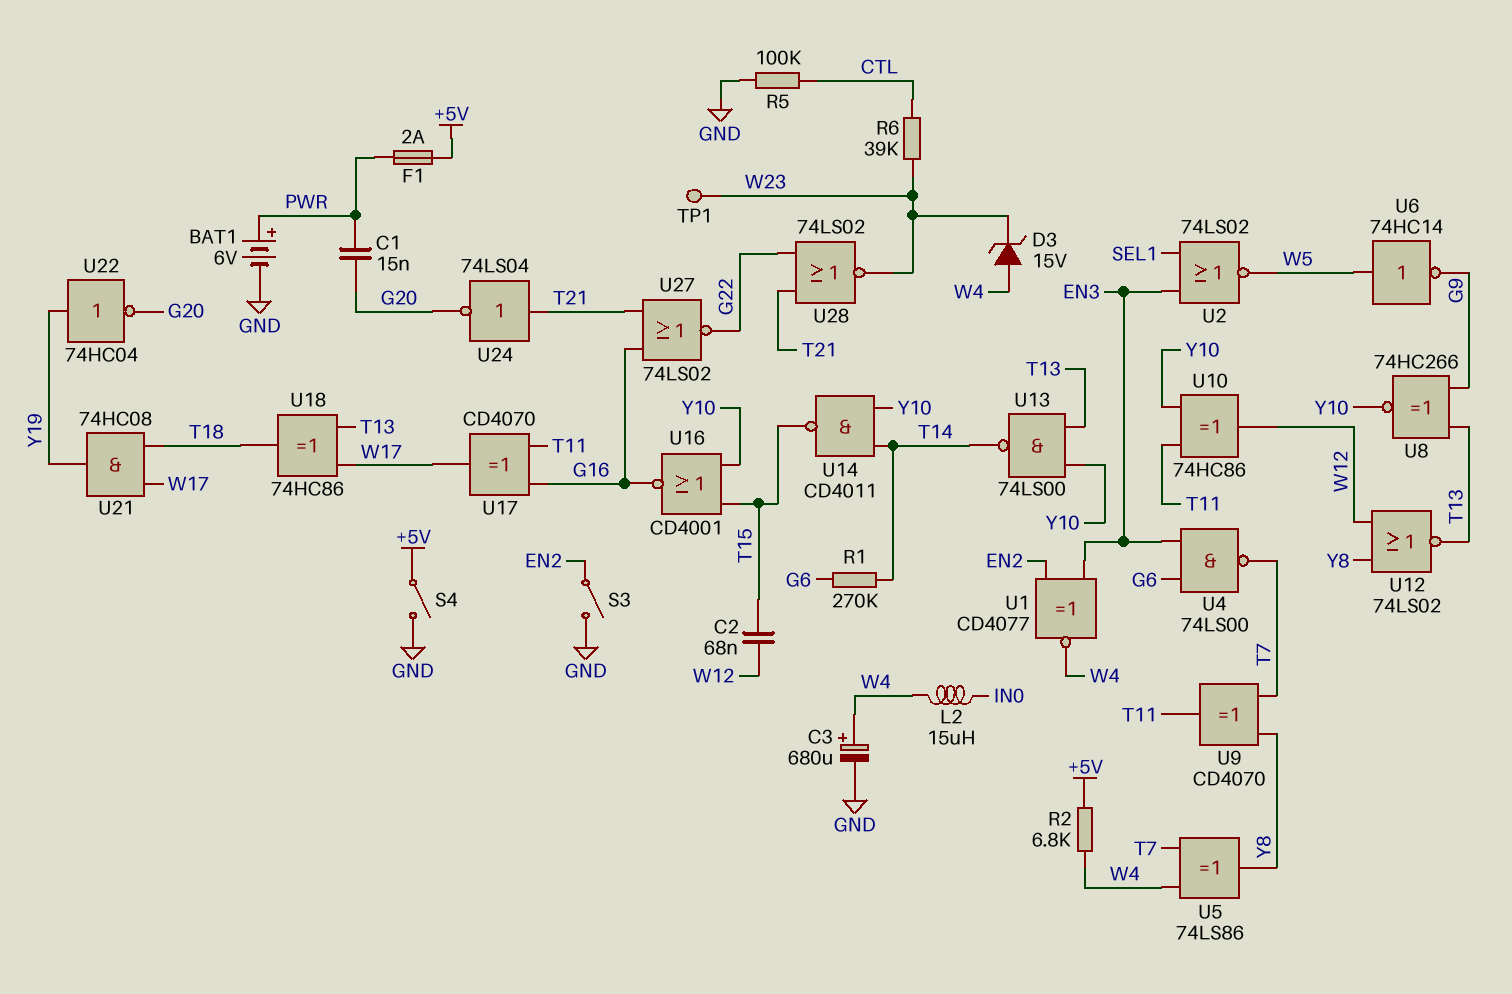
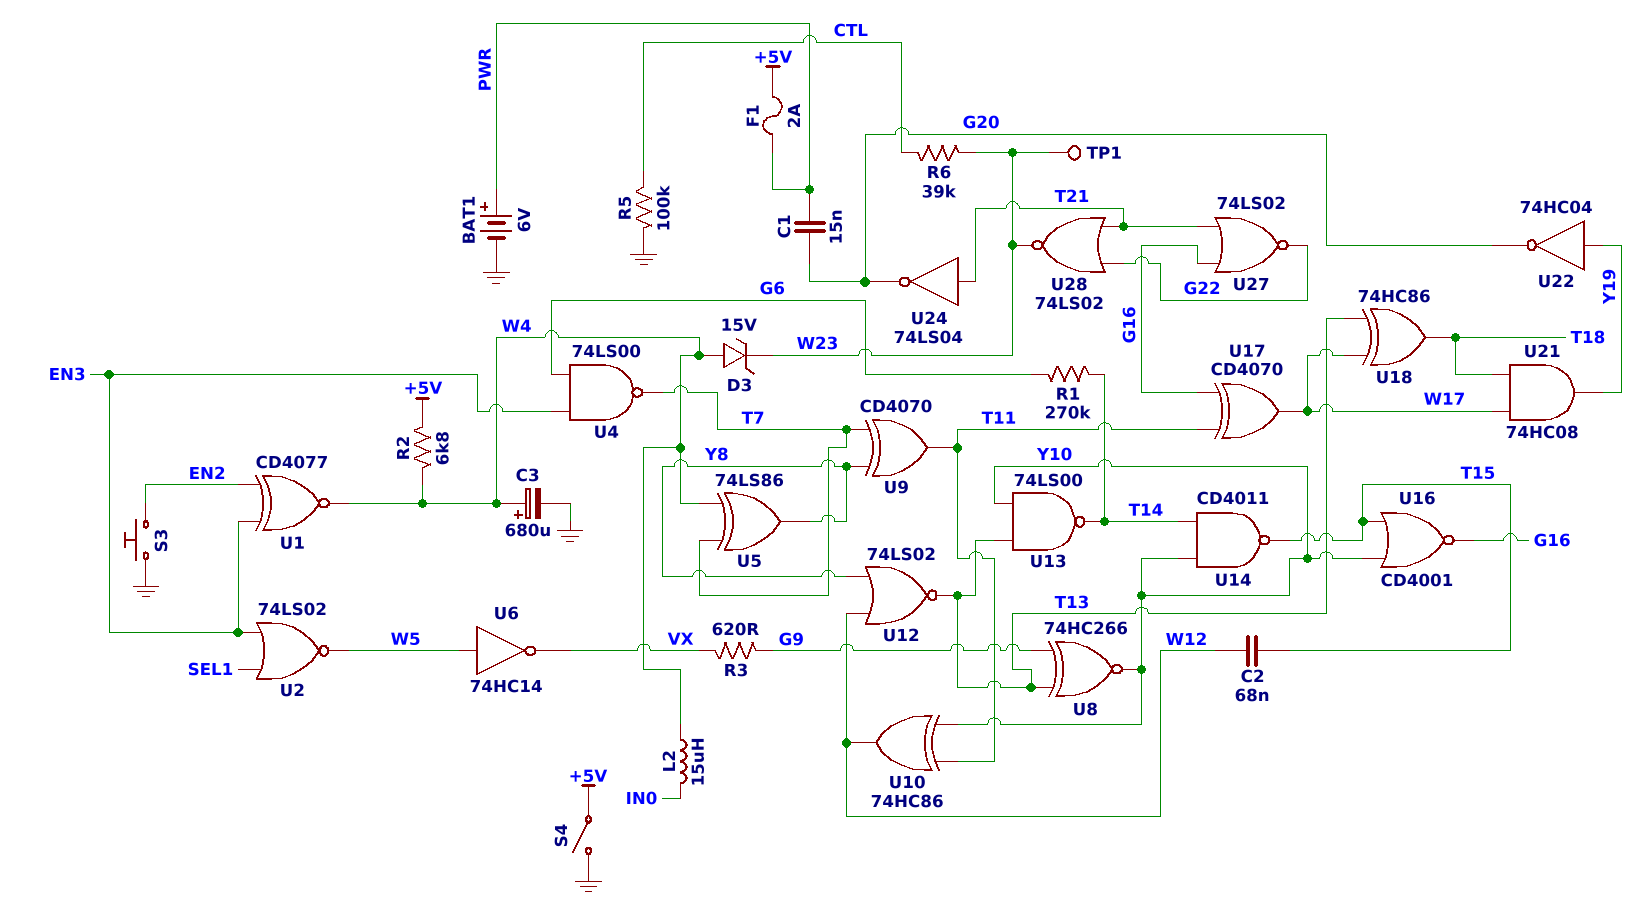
R3: none -> 620 (G9, VX)
S3: switch (EN2, GND) -> button (EN2, GND)
U6: NOT 74HC14 (in W5, out G9) -> NOT 74HC14 (in W5, out VX)

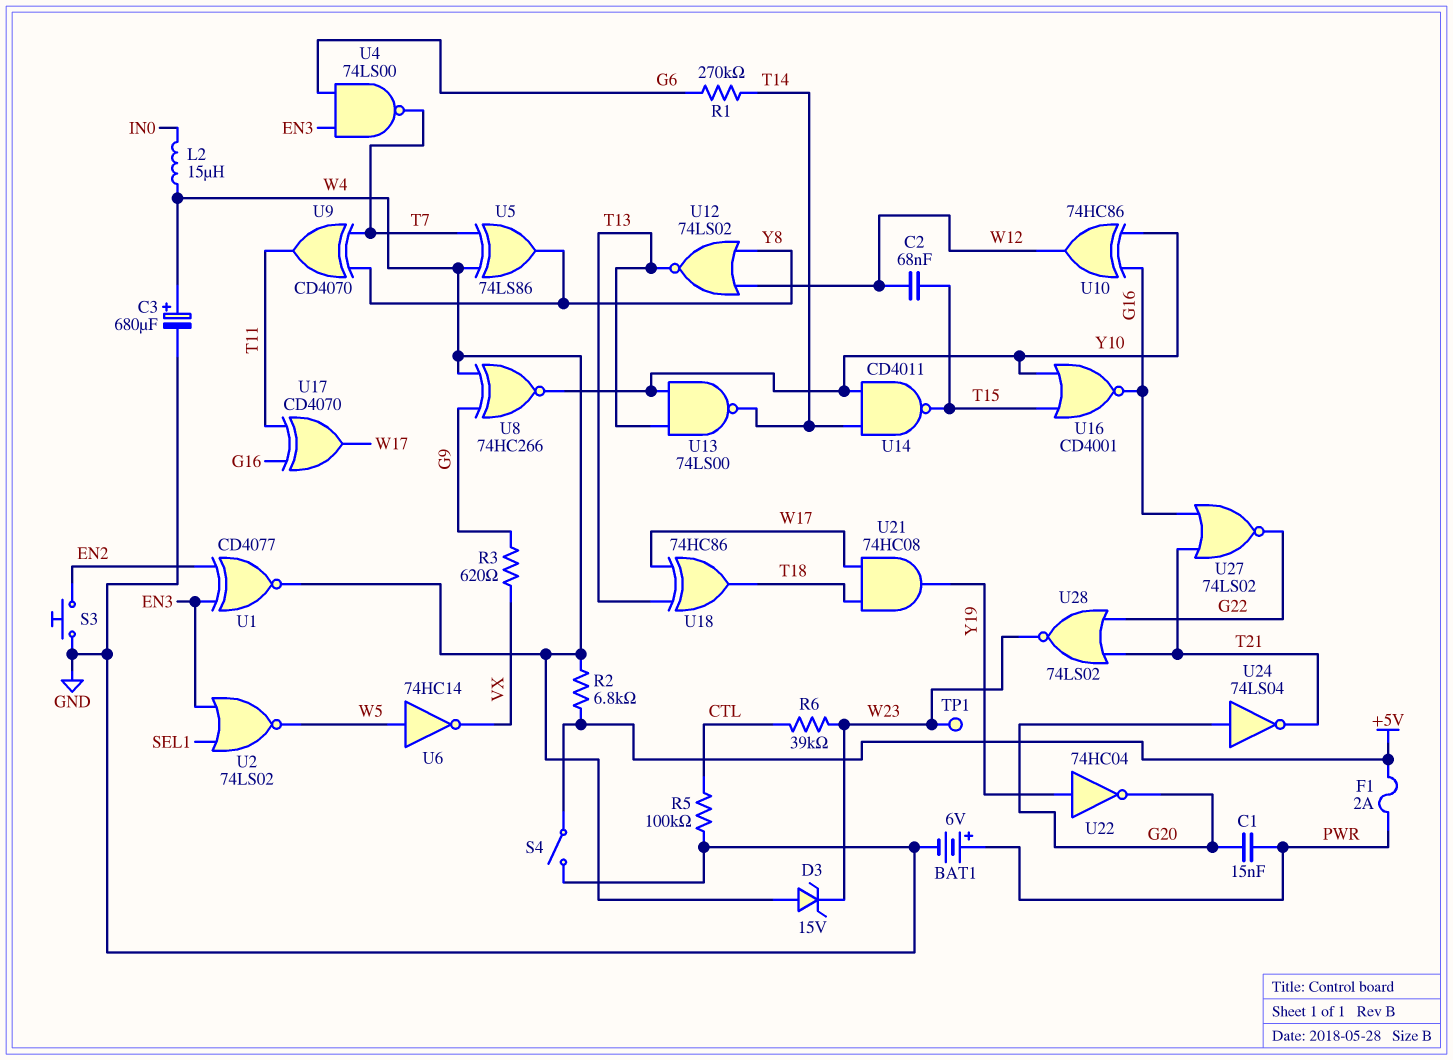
U8: XNOR 74HC266 (in G9, in T13, out Y10) -> XNOR 74HC266 (in G9, in W4, out Y10)
U10: XOR 74HC86 (in T11, in Y10, out W12) -> XOR 74HC86 (in G16, in Y10, out W12)
U24: NOT 74LS04 (in T21, out G20) -> NOT 74LS04 (in G20, out T21)

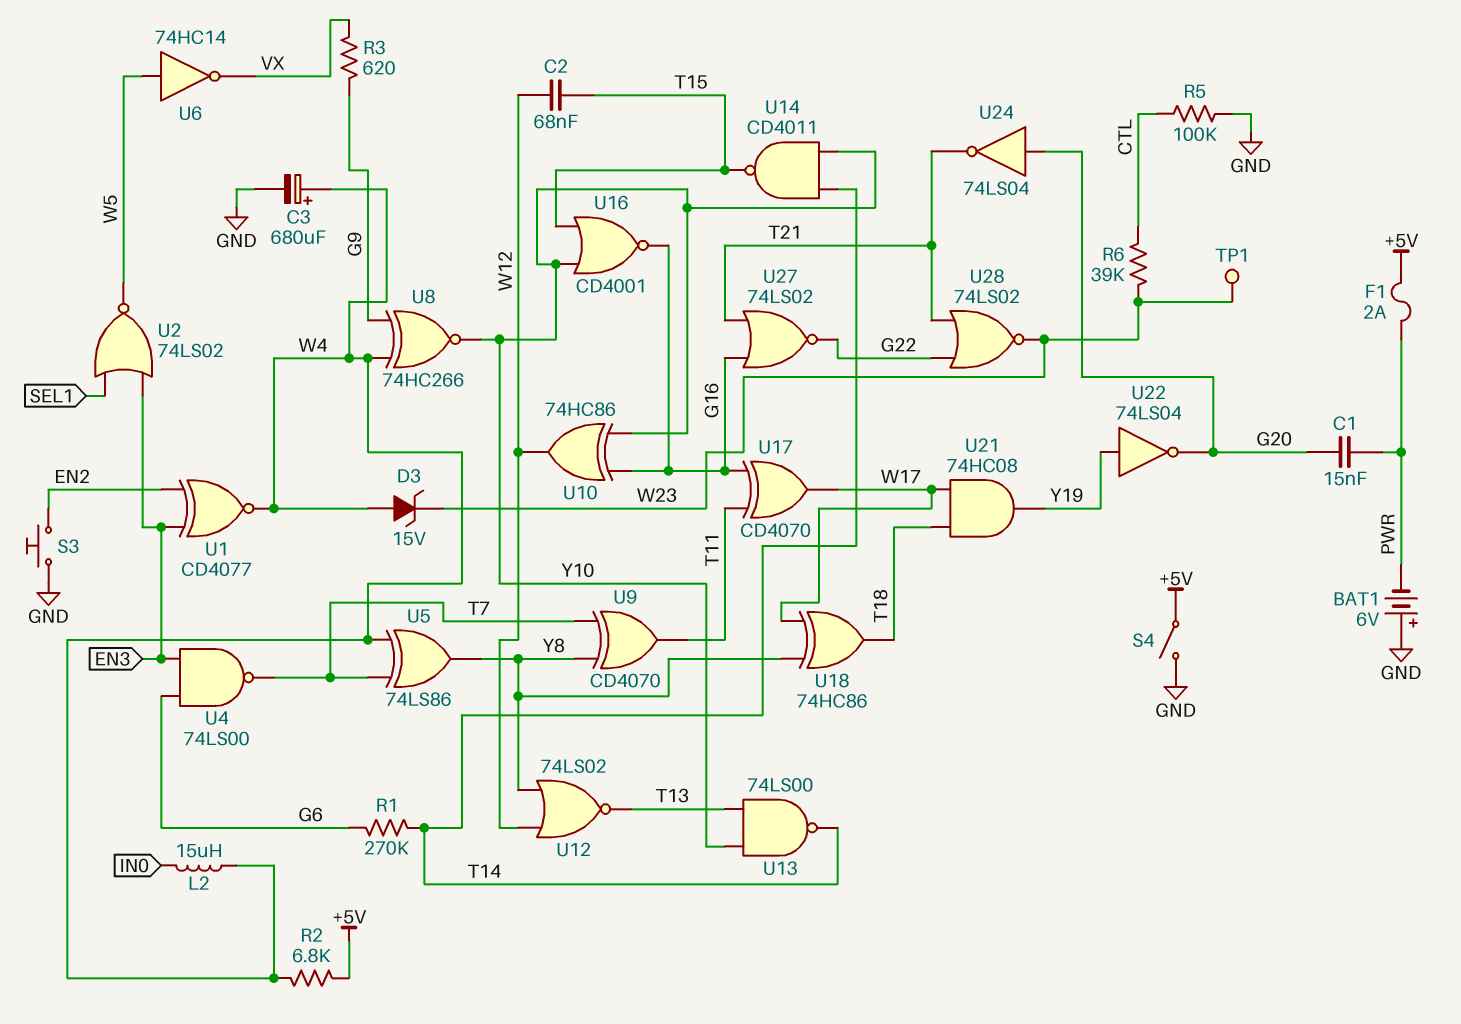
BAT1: 6V (plus PWR, minus GND) -> 6V (plus GND, minus PWR)
U18: XOR 74HC86 (in T13, in W17, out T18) -> XOR 74HC86 (in W17, in Y8, out T18)
U22: NOT 74HC04 (in Y19, out G20) -> NOT 74LS04 (in Y19, out G20)

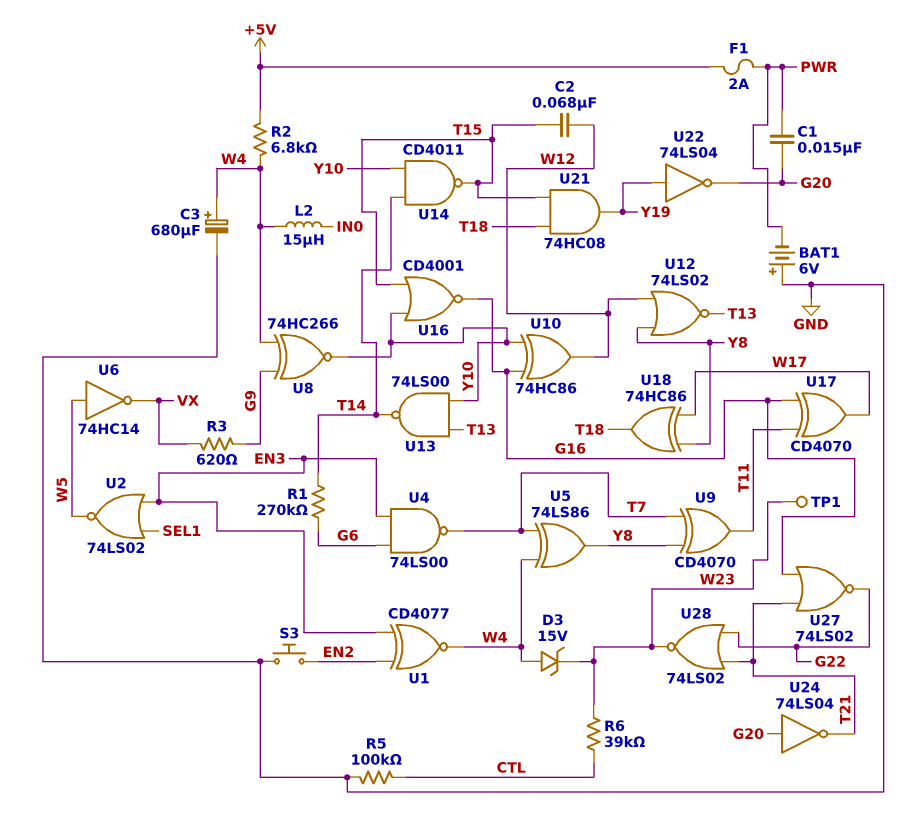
S4: switch (+5V, GND) -> none
U21: AND 74HC08 (in T18, in W17, out Y19) -> AND 74HC08 (in T15, in T18, out Y19)

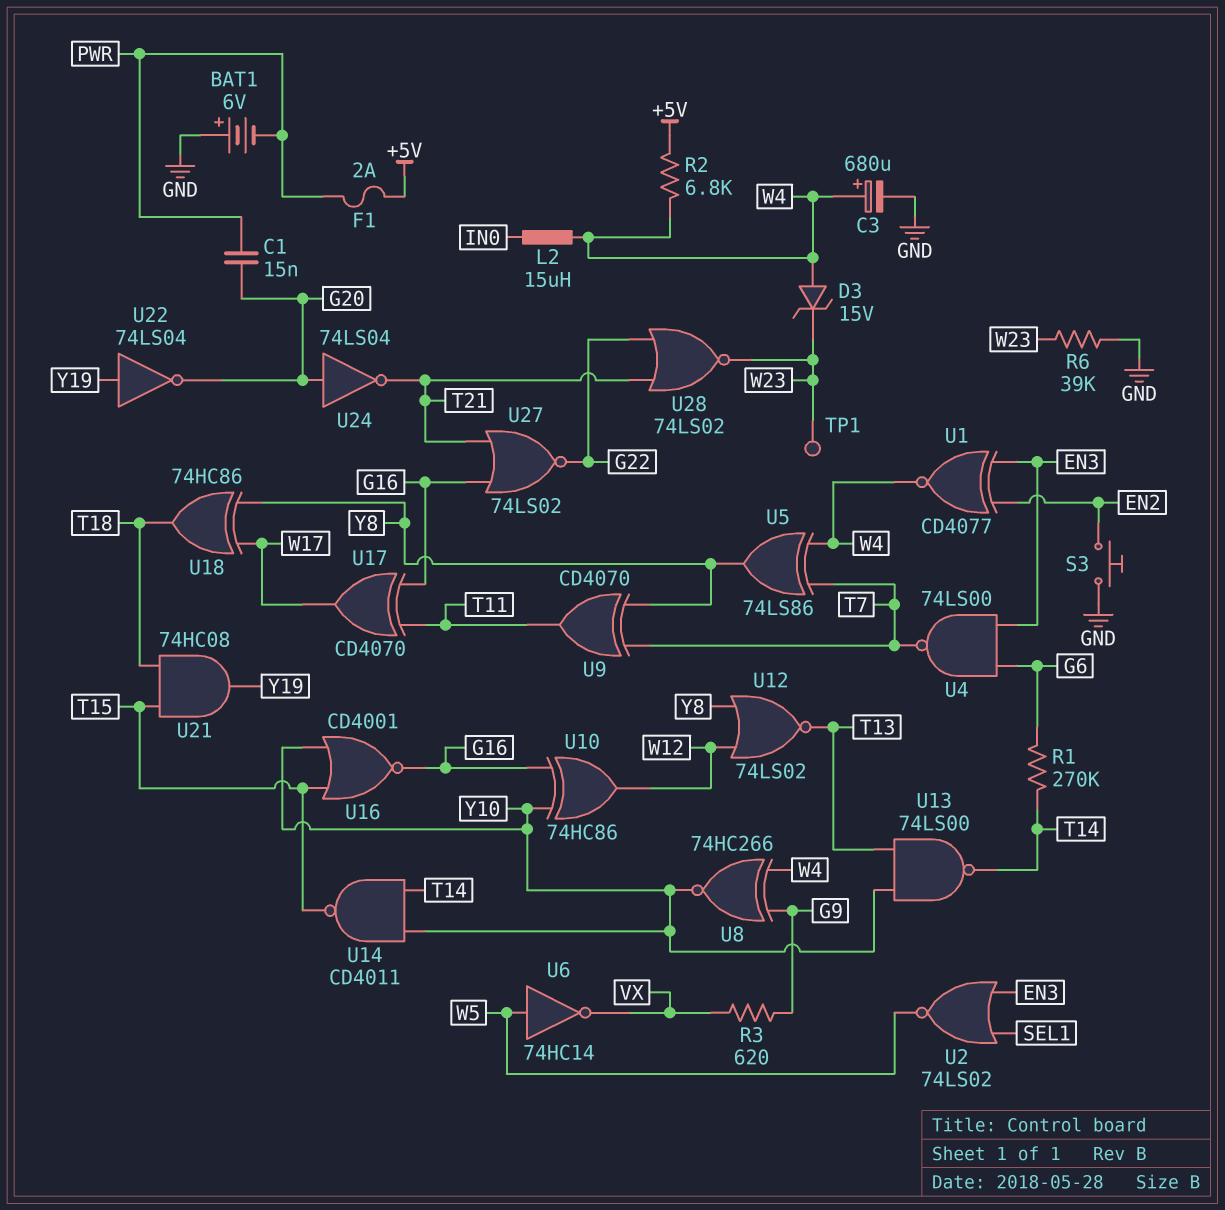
C2: 68nF (T15, W12) -> none
R5: 100k (CTL, GND) -> none
R6: 39k (CTL, W23) -> 39k (GND, W23)

